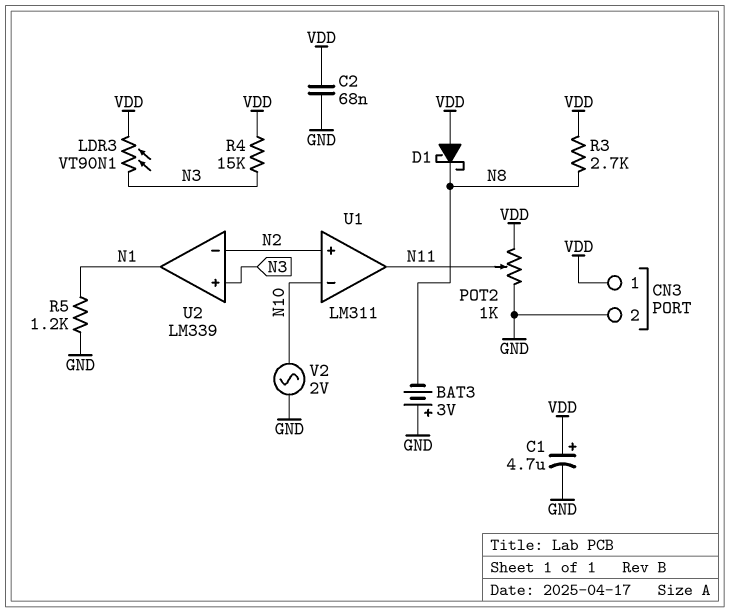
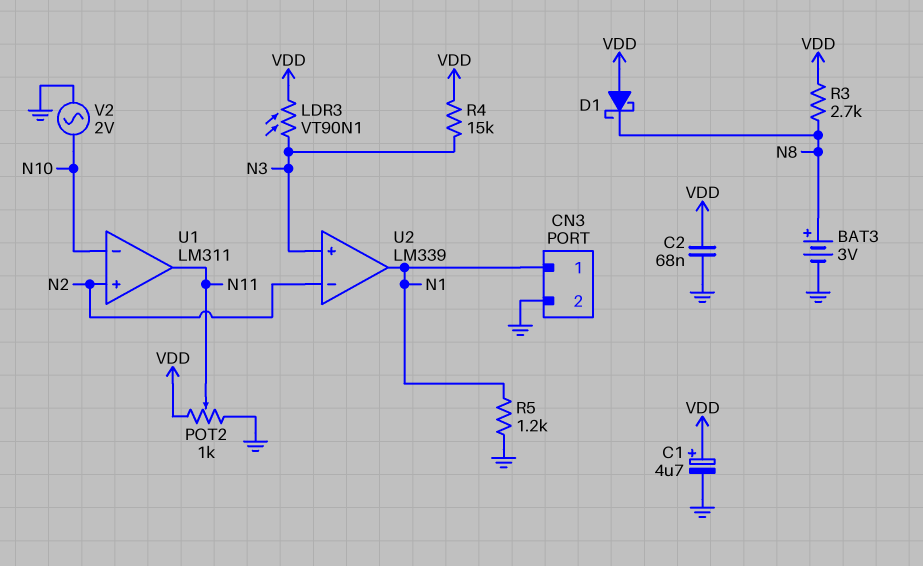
BAT3: 3V (plus GND, minus N8) -> 3V (plus N8, minus GND)
CN3 pin 1: VDD -> N1

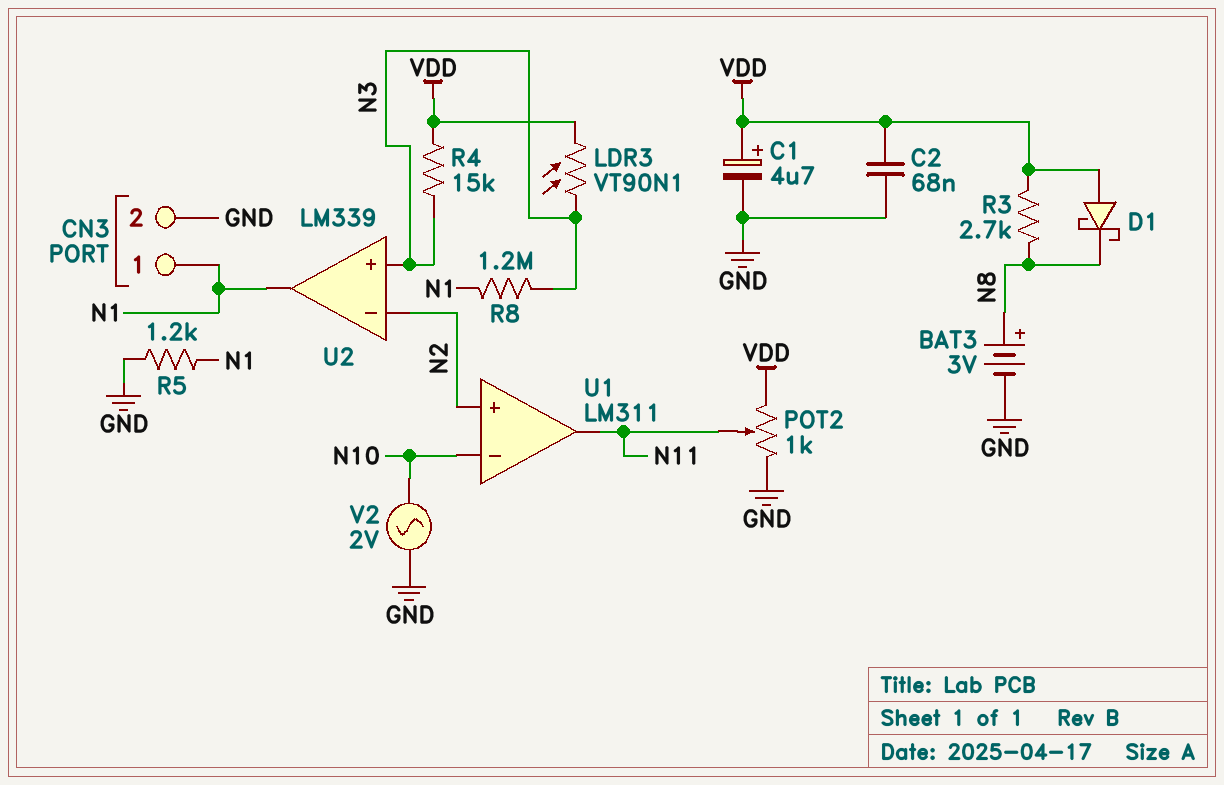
R8: none -> 1.2M (N1, N3)

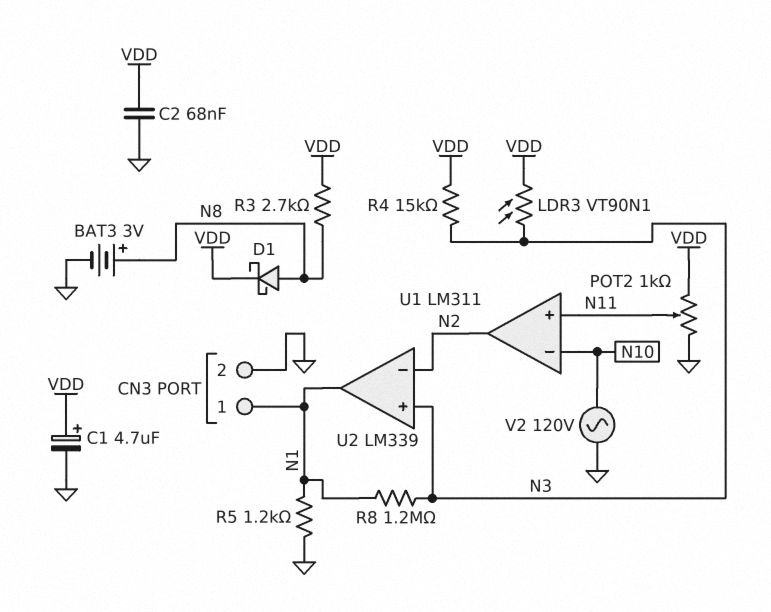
D1: schottky (A VDD, K N8) -> schottky (A N8, K VDD)
U1 pin in+: N2 -> N11
U1 pin out: N11 -> N2
V2: AC 2V (GND, N10) -> AC 120V (GND, N10)

